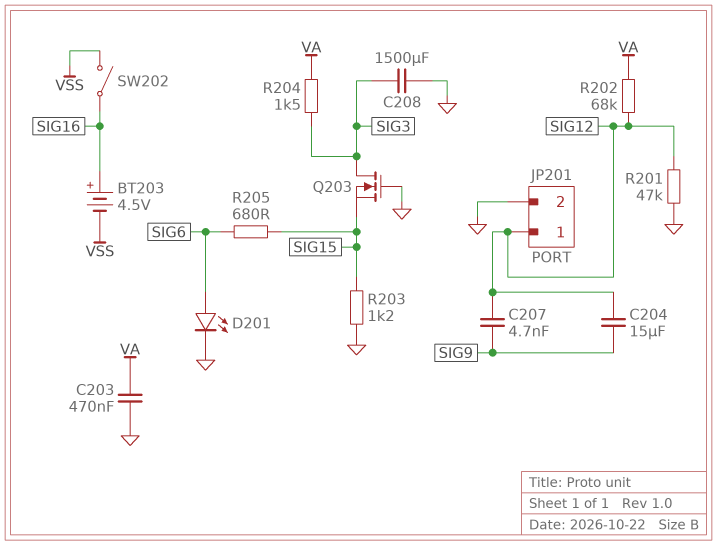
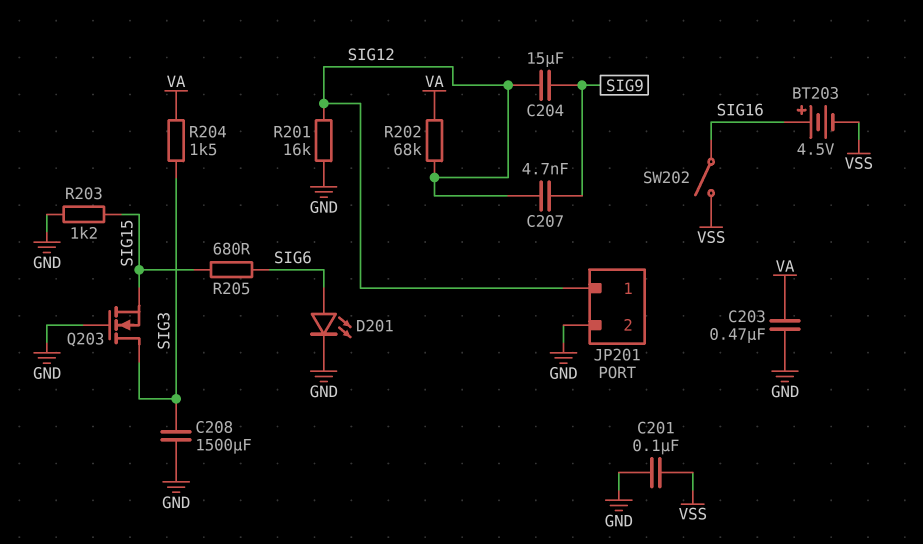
C201: none -> 100nF (GND, VSS)
R201: 47k (GND, SIG12) -> 16k (GND, SIG12)

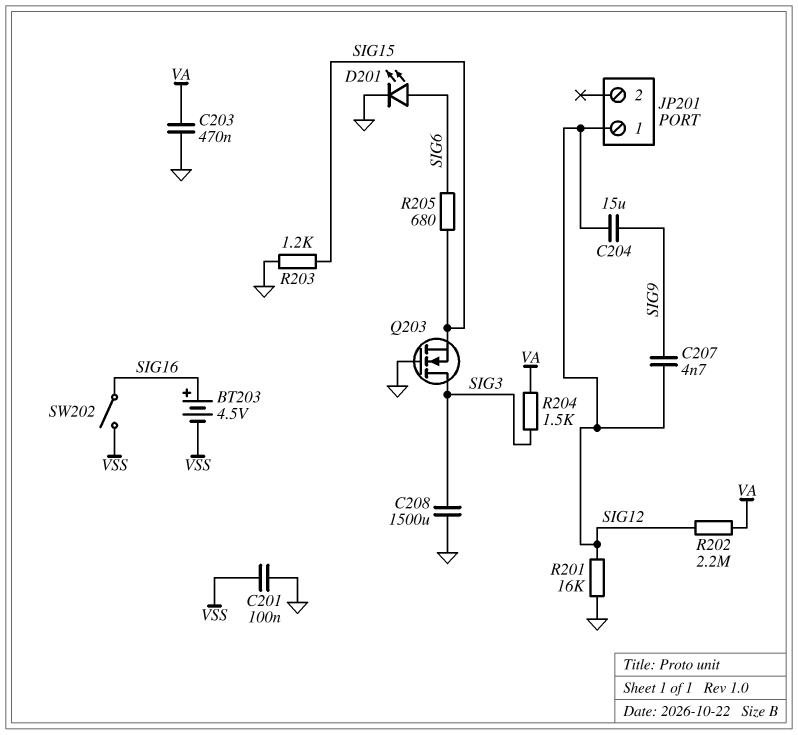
JP201 pin 2: GND -> none
R202: 68k (SIG12, VA) -> 2.2M (SIG12, VA)

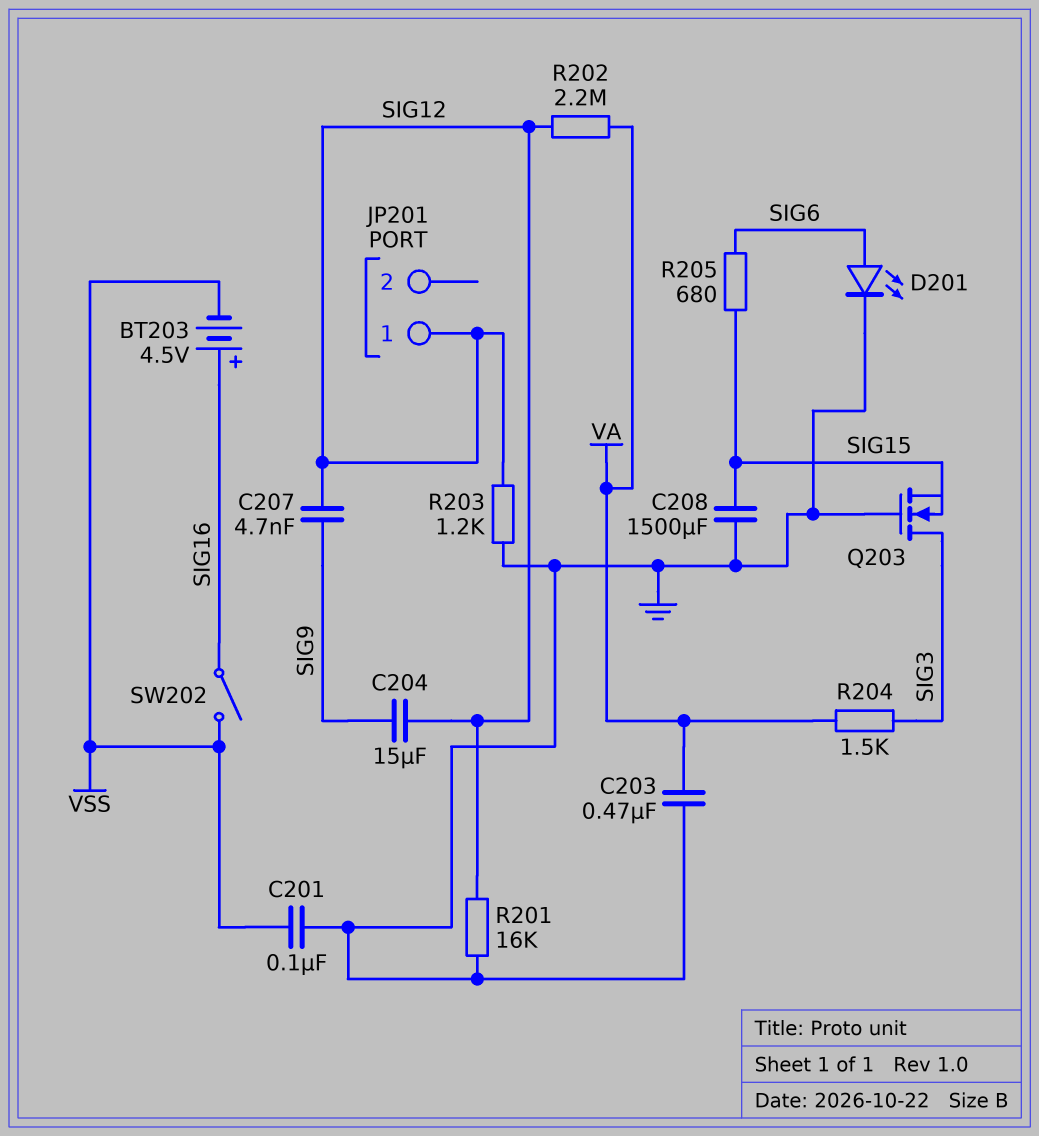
C208: 1500uF (GND, SIG3) -> 1500uF (GND, SIG15)
R203: 1.2k (GND, SIG15) -> 1.2k (GND, SIG12)

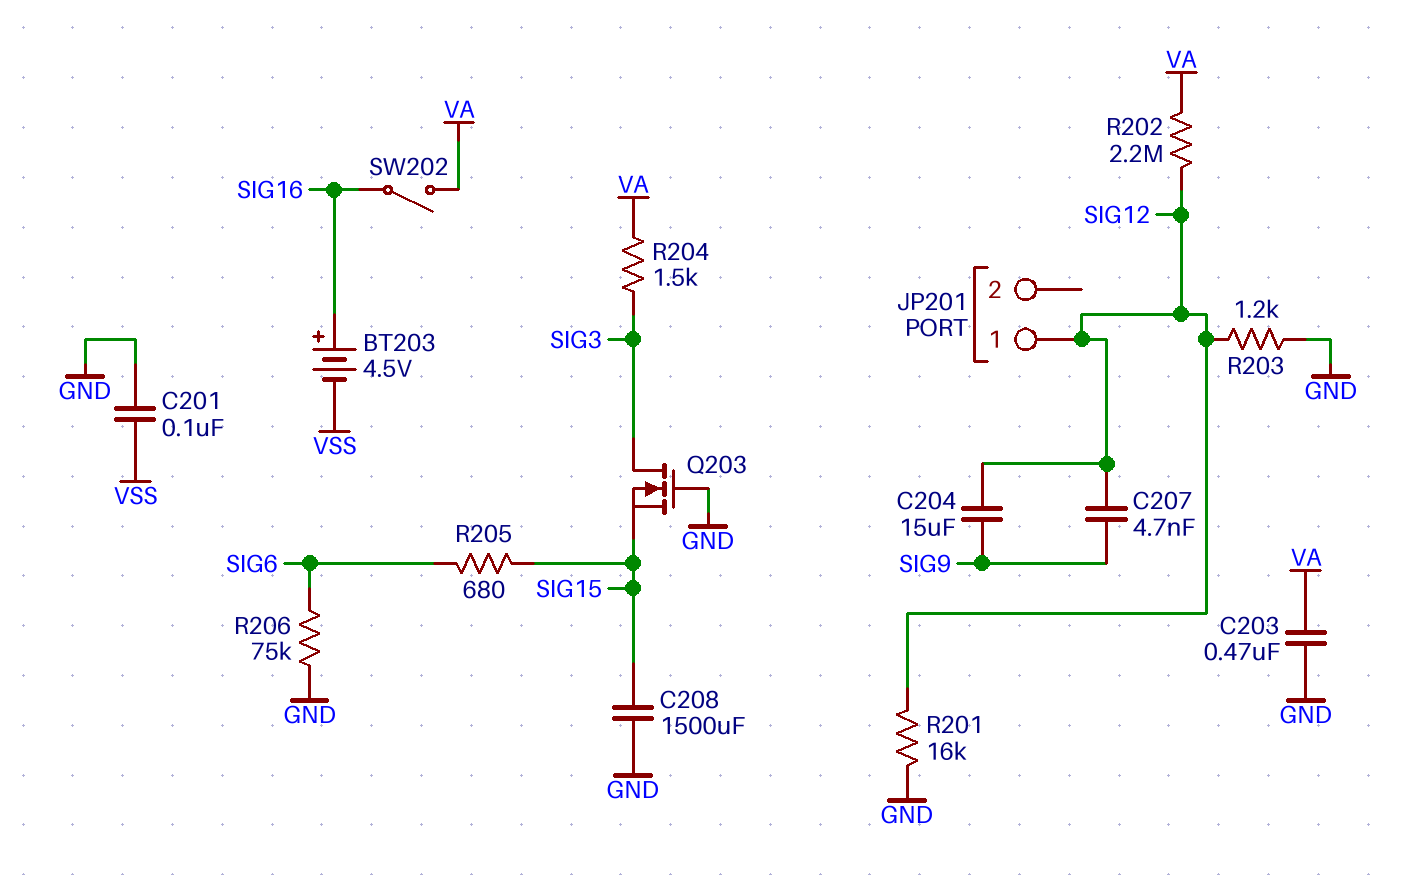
D201: LED (A SIG6, K GND) -> none
R206: none -> 75k (GND, SIG6)
SW202: switch (SIG16, VSS) -> switch (SIG16, VA)

